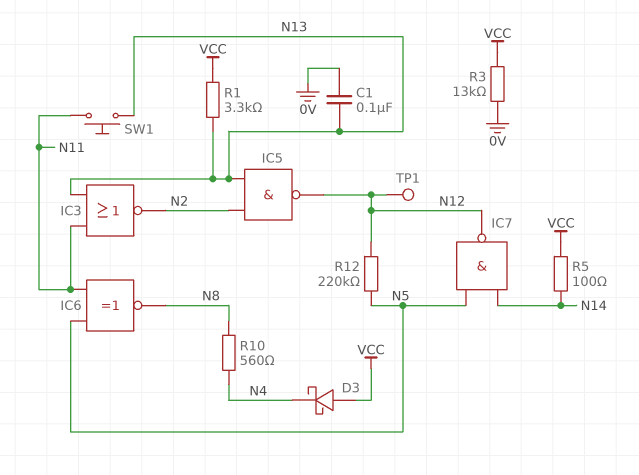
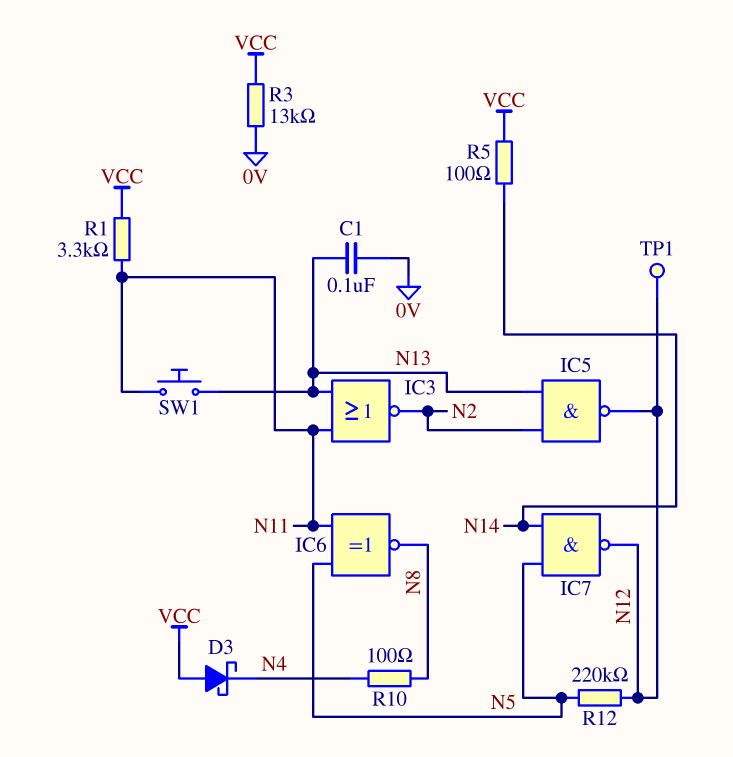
R1: 3.3k (N13, VCC) -> 3.3k (N11, VCC)
R10: 560 (N4, N8) -> 100 (N4, N8)

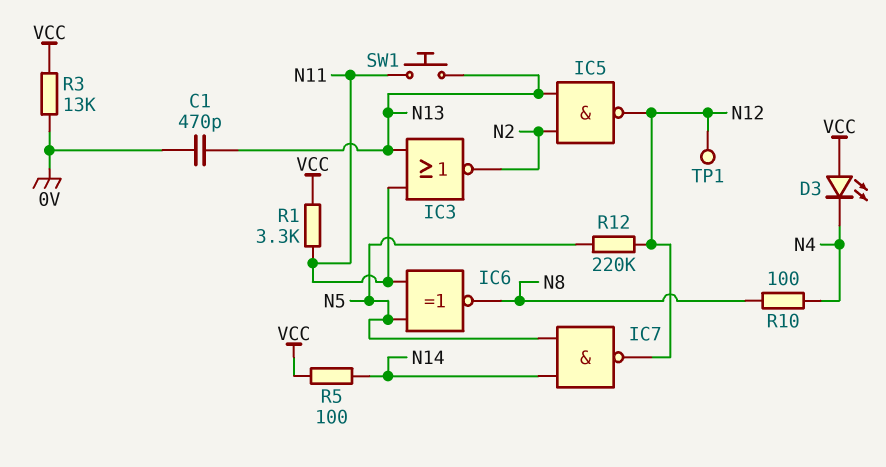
C1: 100nF (0V, N13) -> 470pF (0V, N13)
D3: schottky (A VCC, K N4) -> LED (A VCC, K N4)

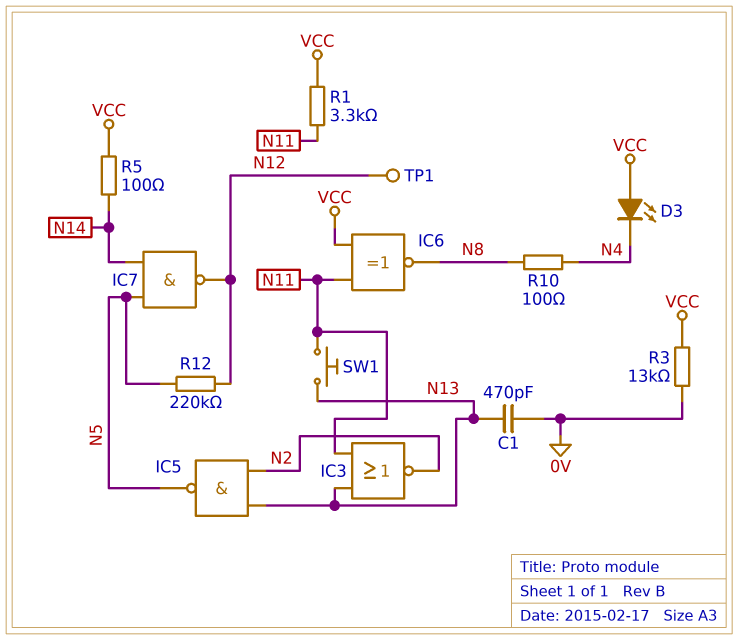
IC5: NAND (in N2, in N13, out N12) -> NAND (in N2, in N13, out N5)
IC6: XNOR (in N5, in N11, out N8) -> XNOR (in N11, in VCC, out N8)

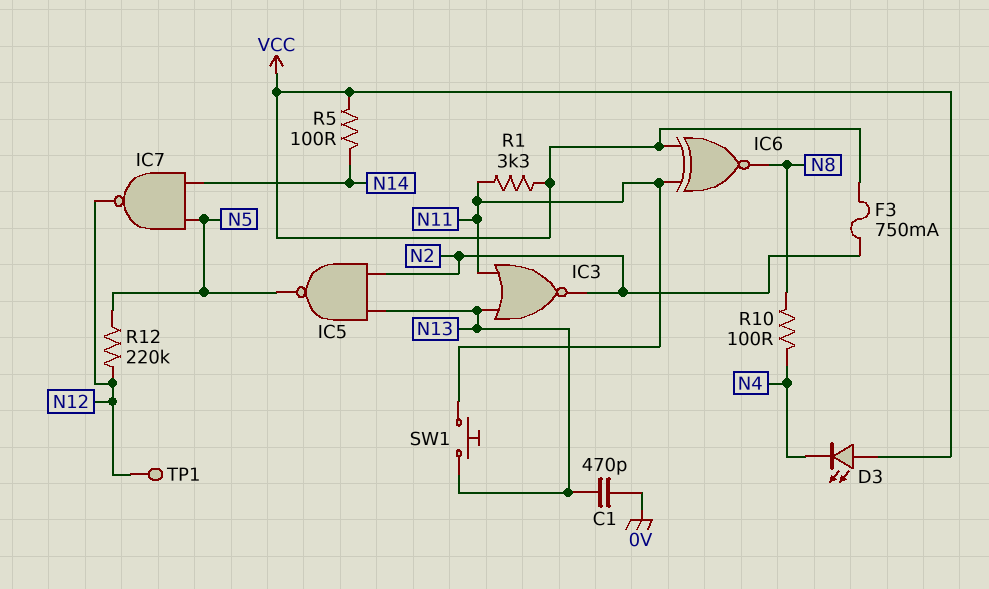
F3: none -> 750mA (N2, VCC)
R3: 13k (0V, VCC) -> none

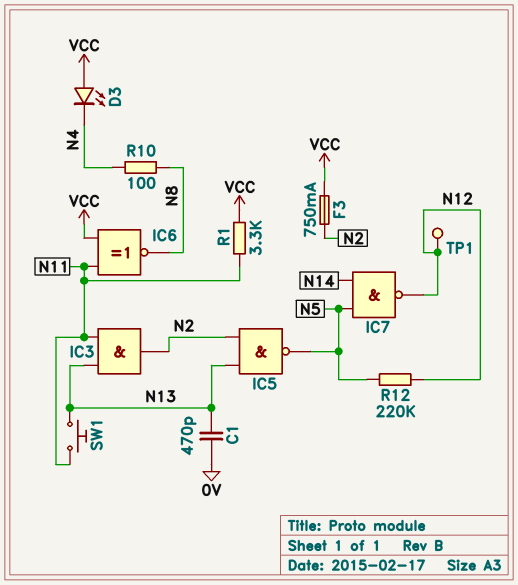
IC3: NOR (in N11, in N13, out N2) -> AND (in N11, in N13, out N2)
R5: 100 (N14, VCC) -> none

